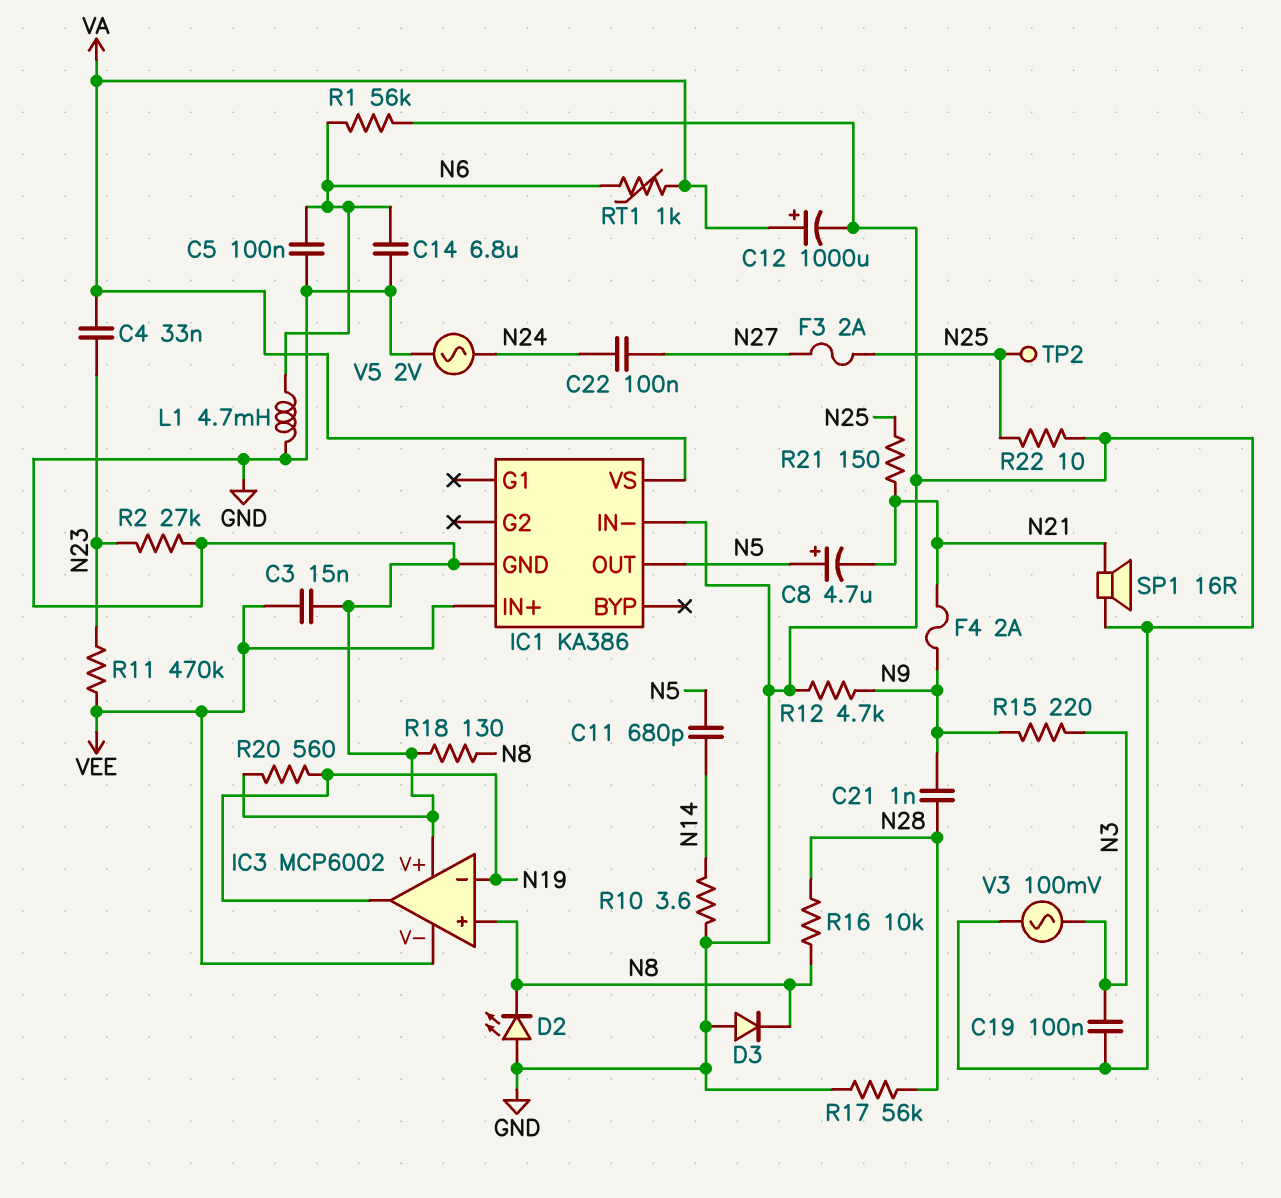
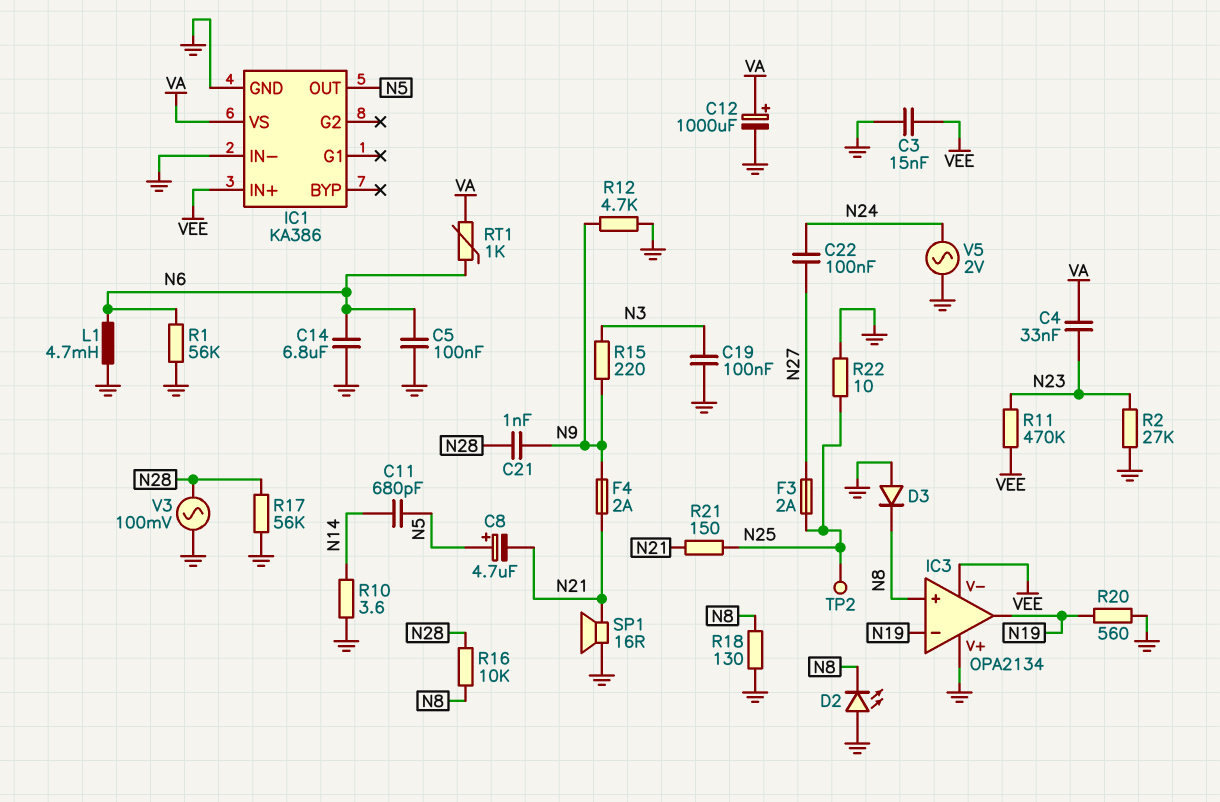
IC3: MCP6002 -> OPA2134
V3: AC 100mV (GND, N3) -> AC 100mV (GND, N28)

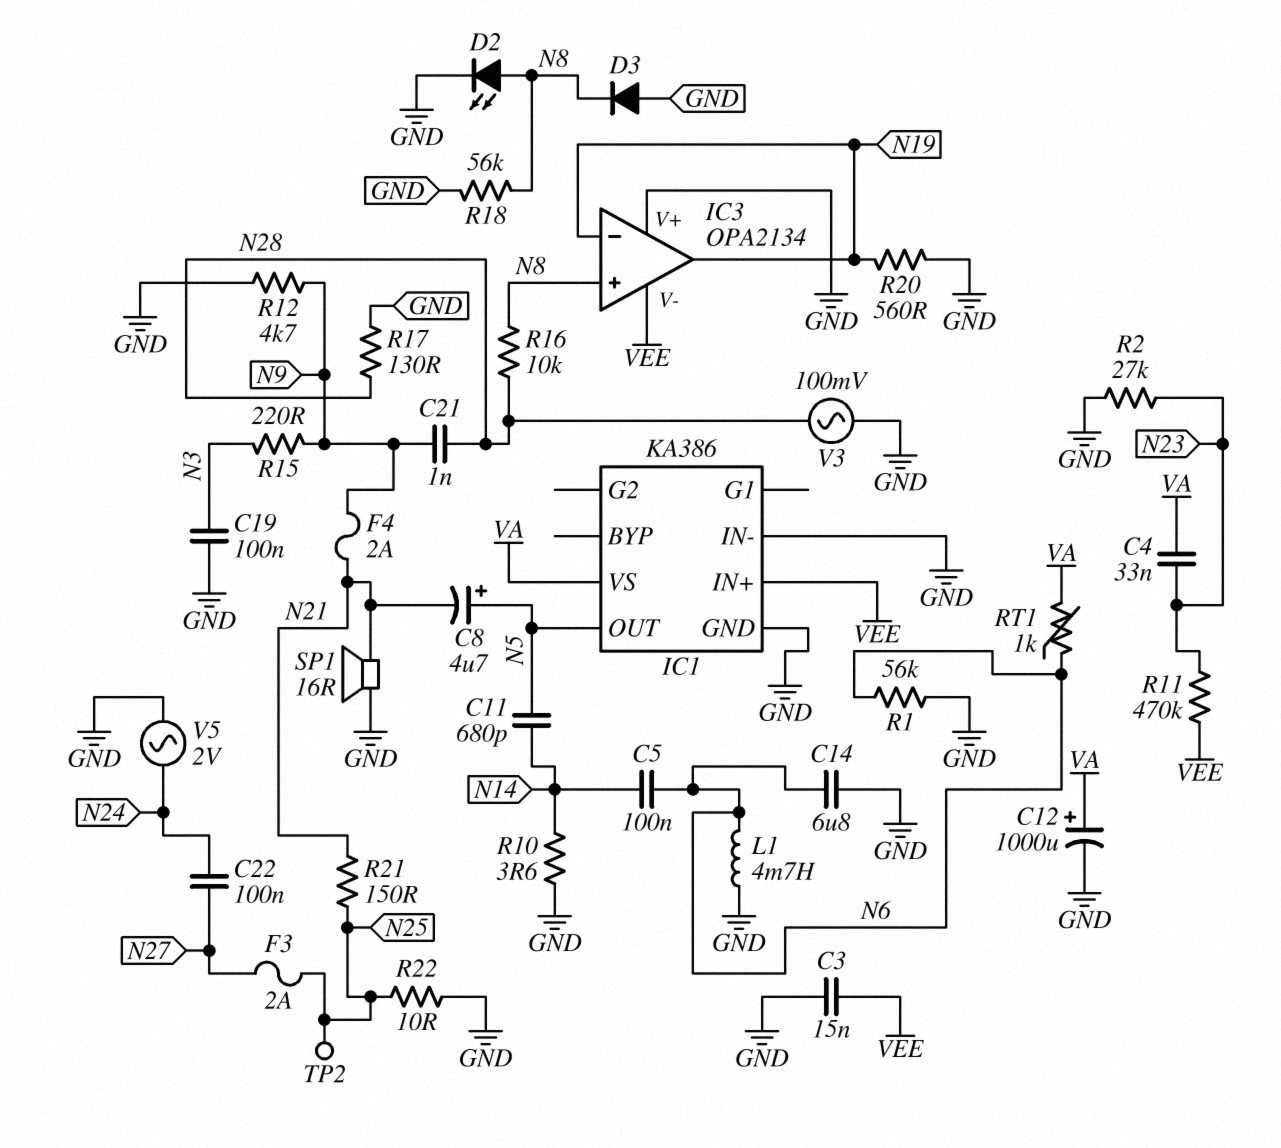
C5: 100nF (GND, N6) -> 100nF (N6, N14)
D2: LED (A GND, K N8) -> LED (A N8, K GND)
R17: 56k (GND, N28) -> 130 (GND, N28)
R18: 130 (GND, N8) -> 56k (GND, N8)

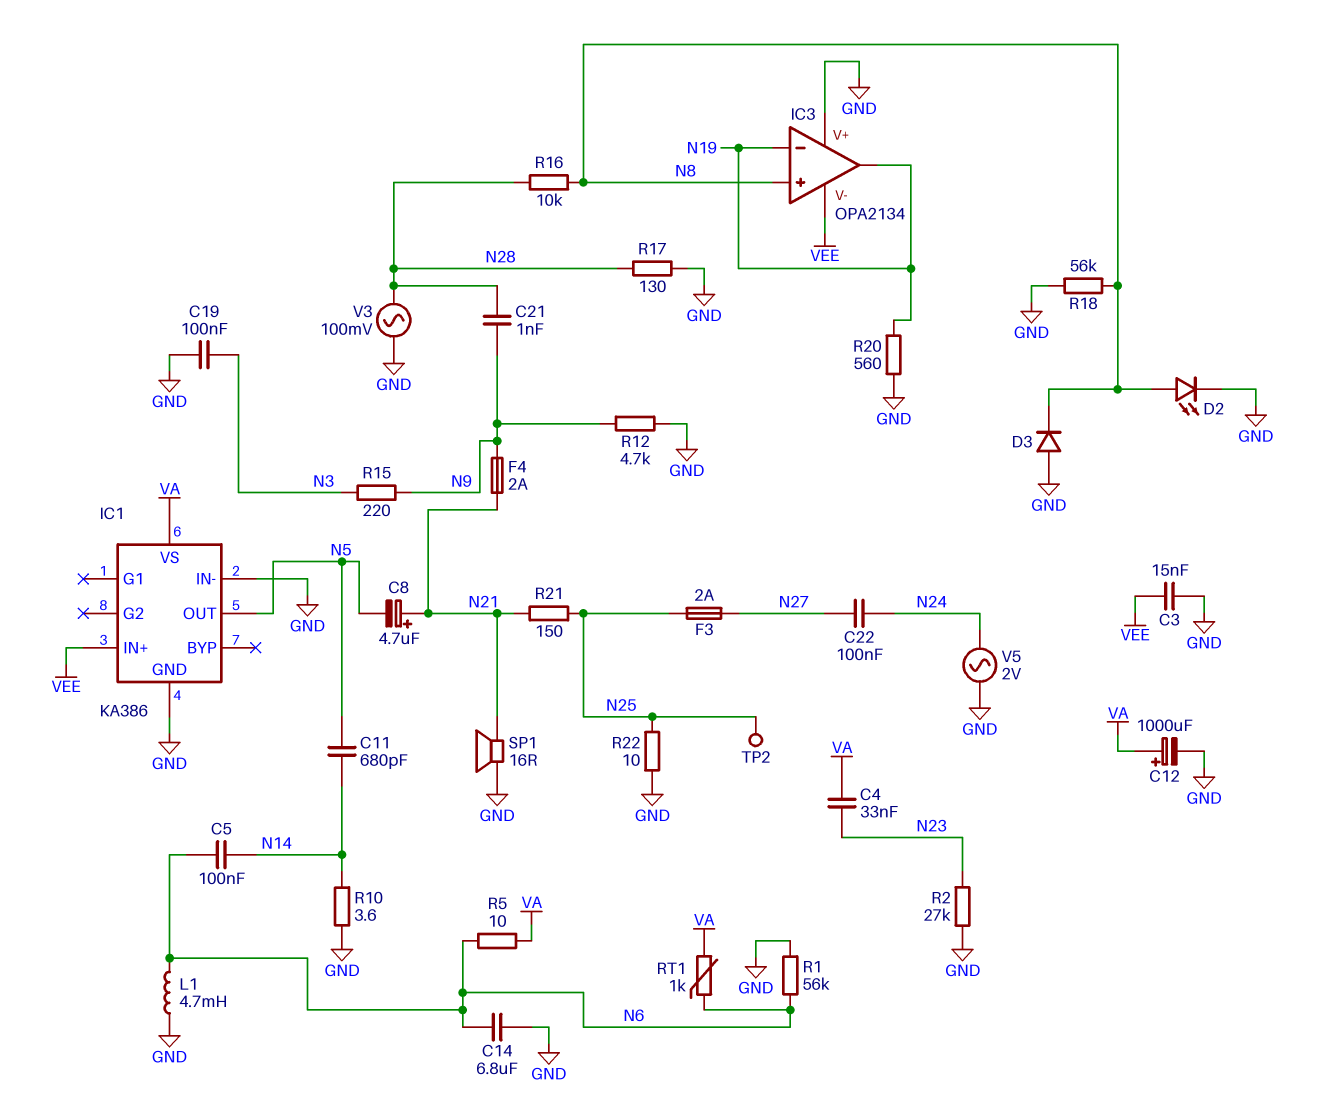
C8: 4.7uF (plus N5, minus N21) -> 4.7uF (plus N21, minus N5)
R5: none -> 10 (N6, VA)
R11: 470k (N23, VEE) -> none

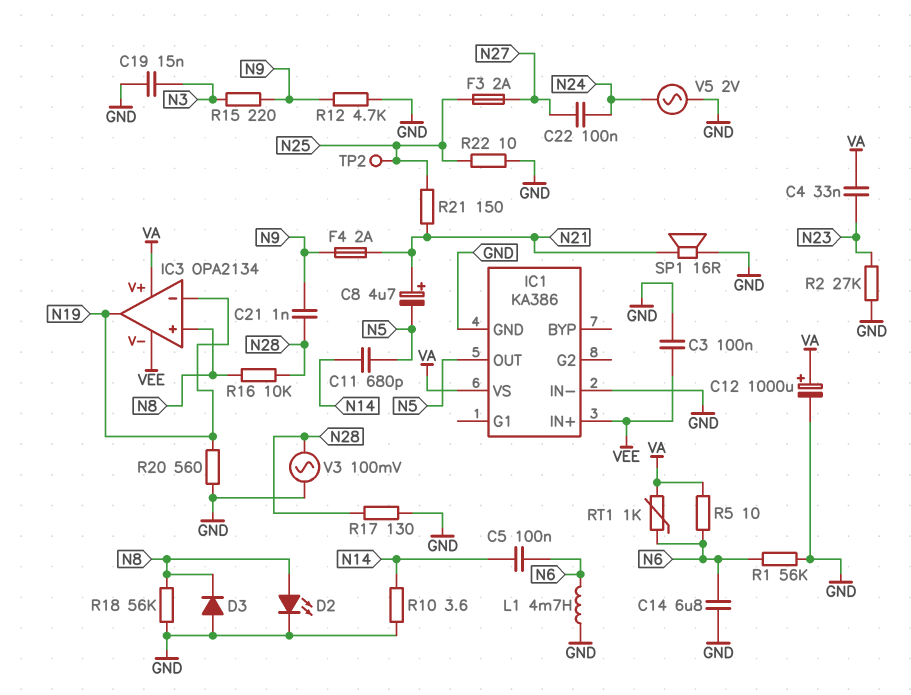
C3: 15nF (GND, VEE) -> 100nF (GND, VEE)
C19: 100nF (GND, N3) -> 15nF (GND, N3)
IC3 pin V+: GND -> VA

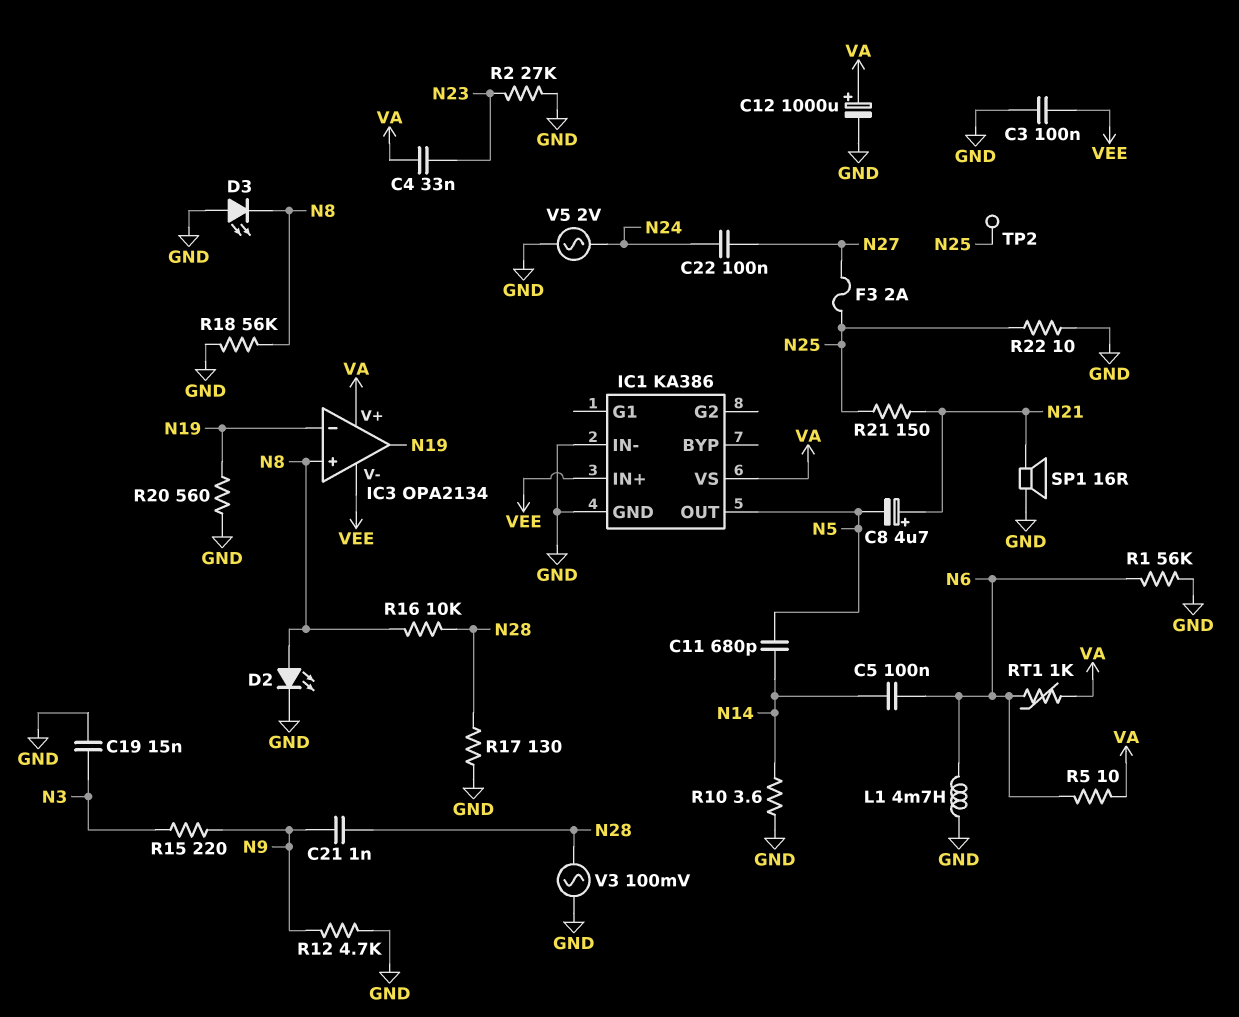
C14: 6.8uF (GND, N6) -> none
D3: diode (A GND, K N8) -> LED (A GND, K N8)
F4: 2A (N9, N21) -> none

